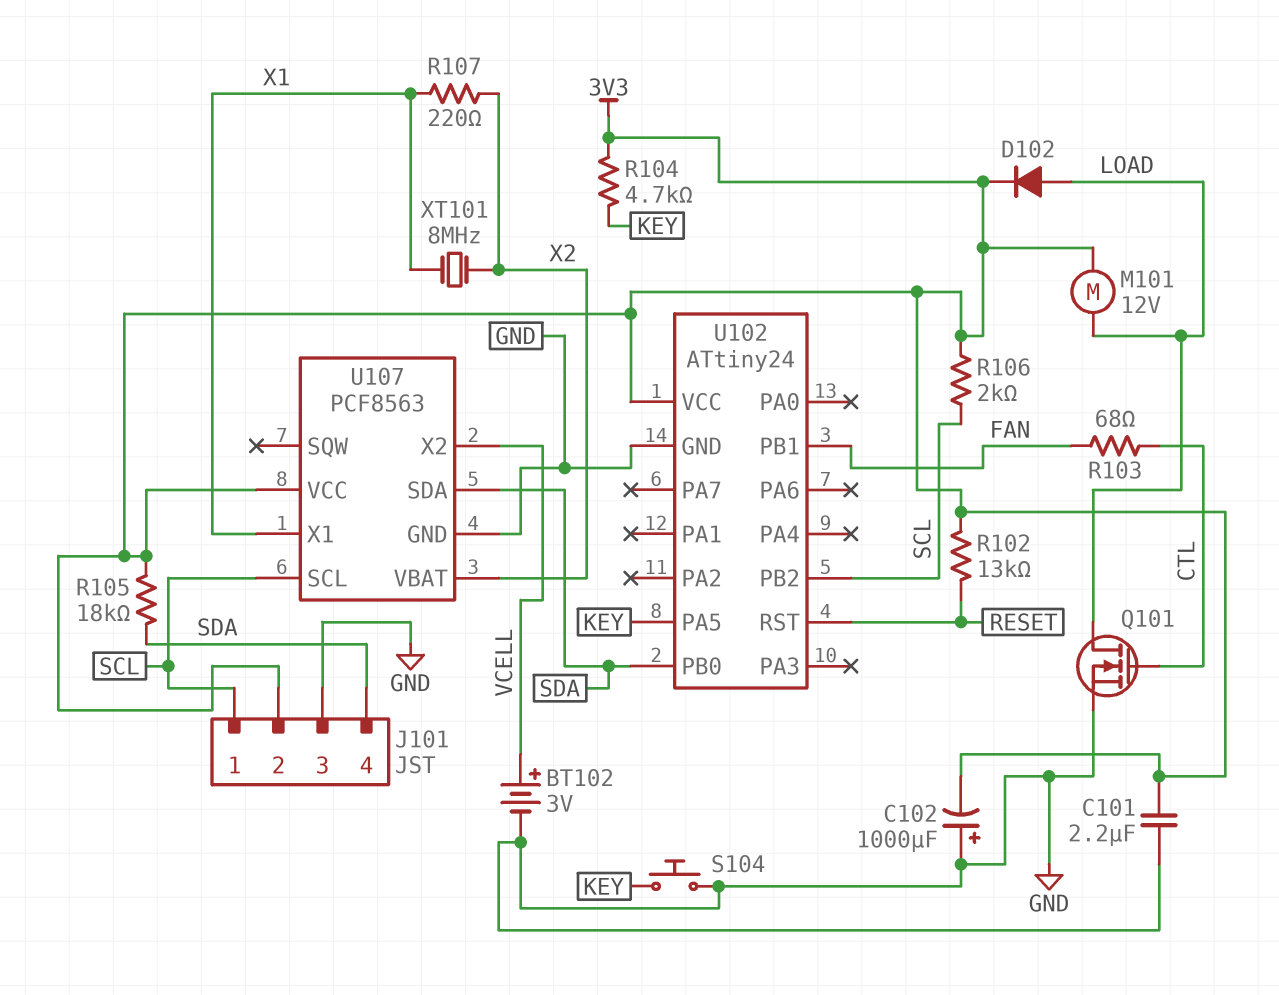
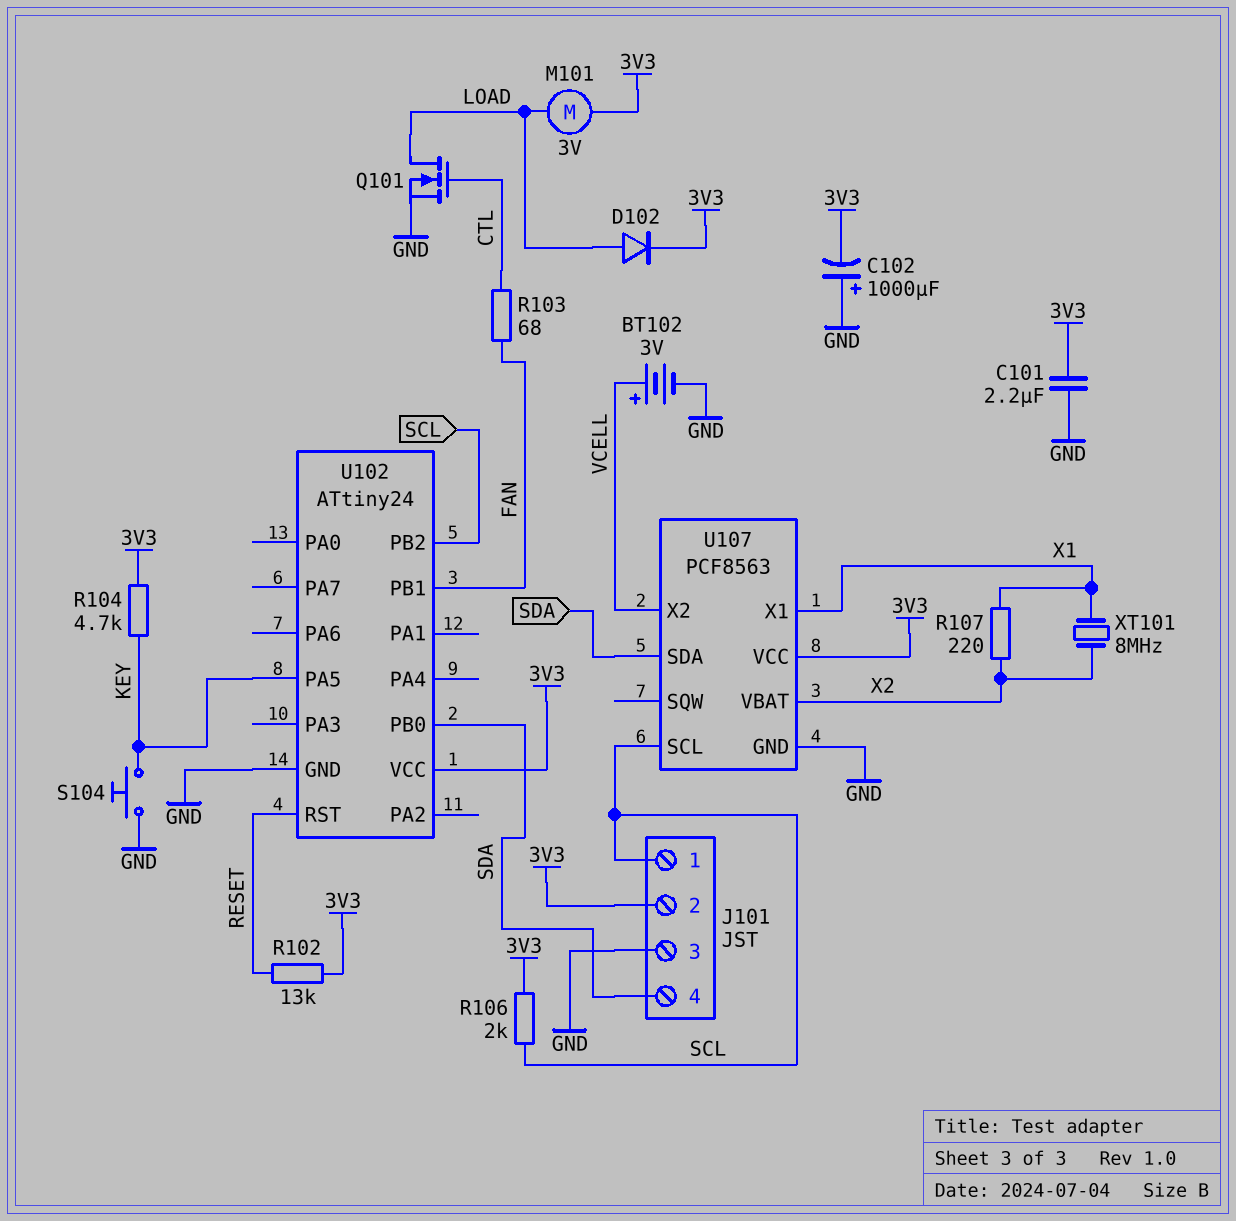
M101: motor 12V (3V3, LOAD) -> motor 3V (3V3, LOAD)
R105: 18k (3V3, SDA) -> none

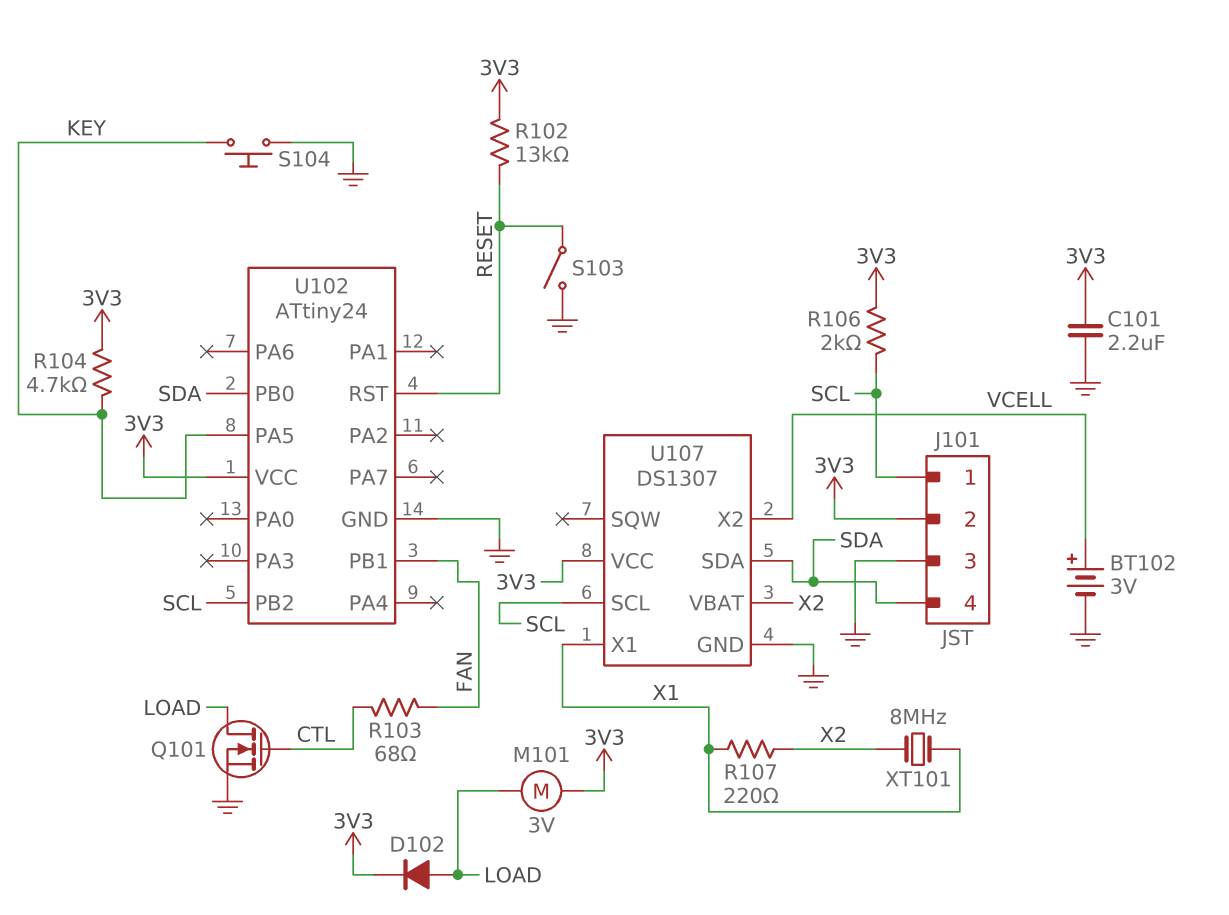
C102: 1000uF (plus GND, minus 3V3) -> none
S103: none -> switch (GND, RESET)
U107: PCF8563 -> DS1307

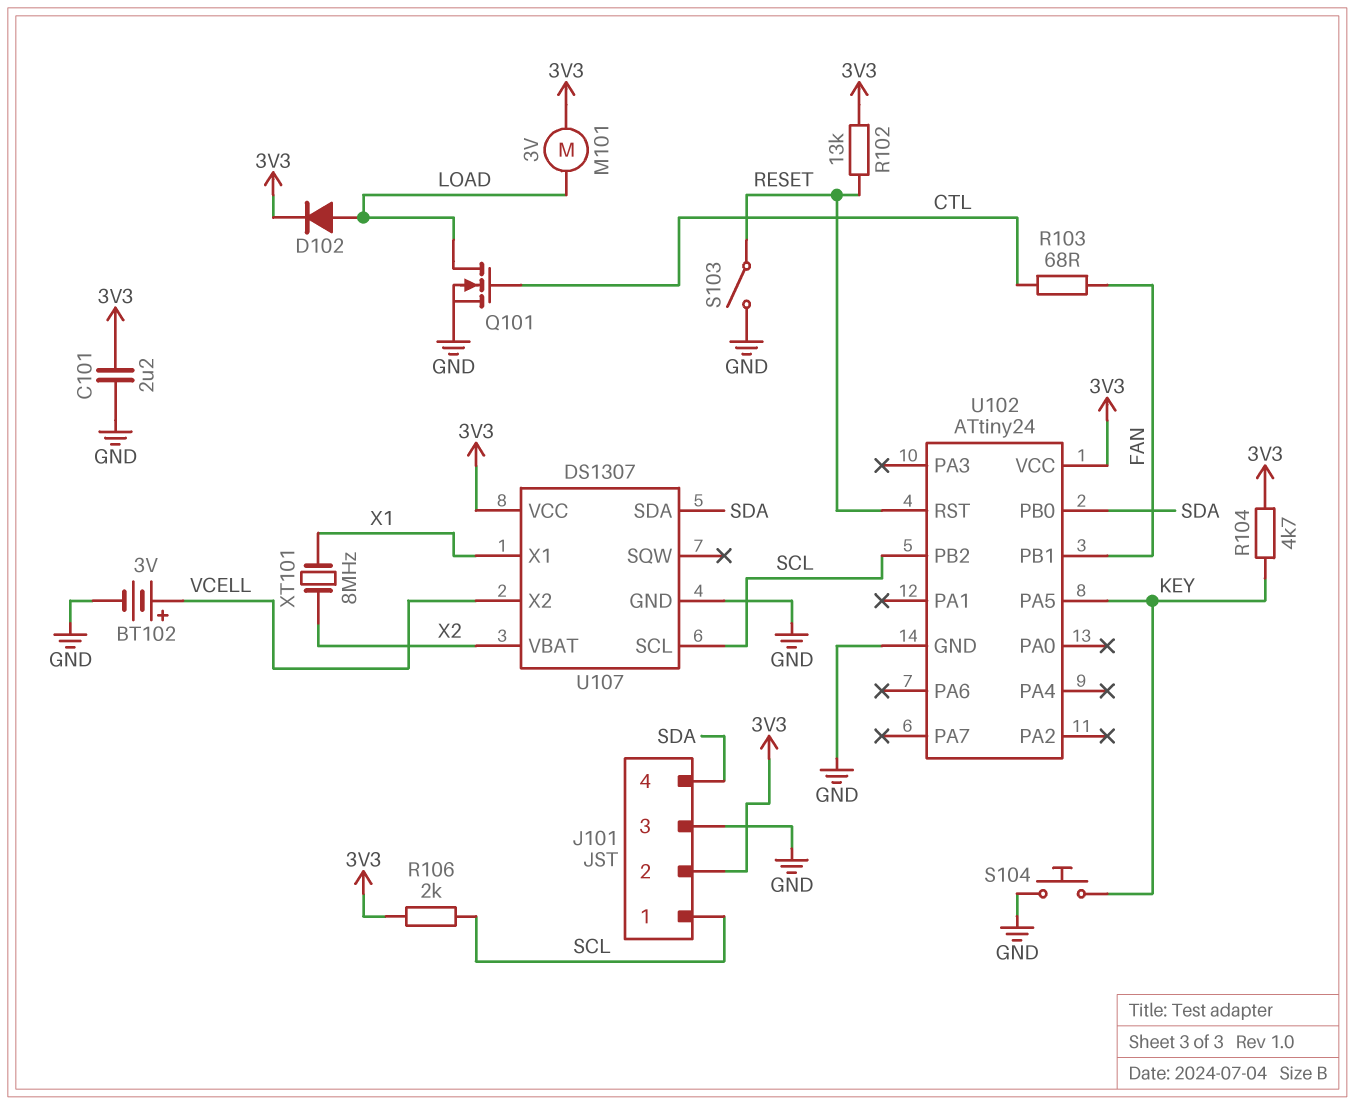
R107: 220 (X1, X2) -> none

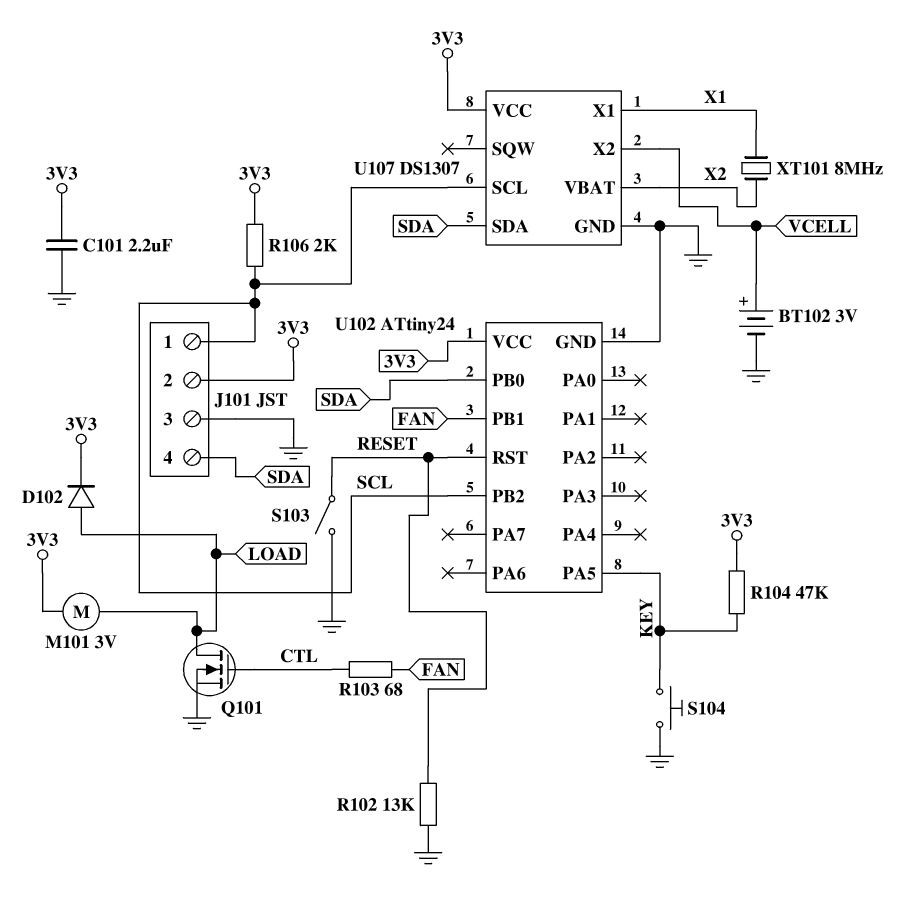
R102: 13k (3V3, RESET) -> 13k (GND, RESET)
R104: 4.7k (3V3, KEY) -> 47k (3V3, KEY)

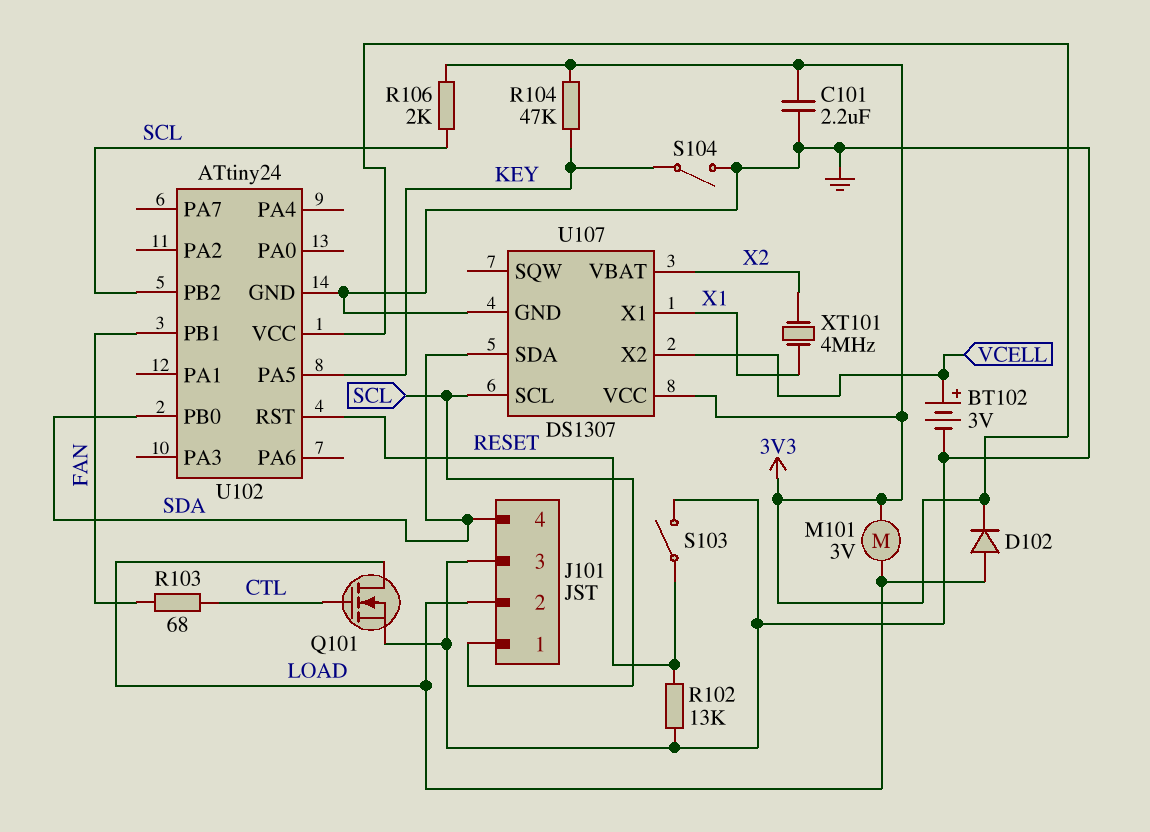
J101 pin 2: 3V3 -> LOAD
S104: button (GND, KEY) -> switch (GND, KEY)
XT101: 8MHz (X1, X2) -> 4MHz (X1, X2)

